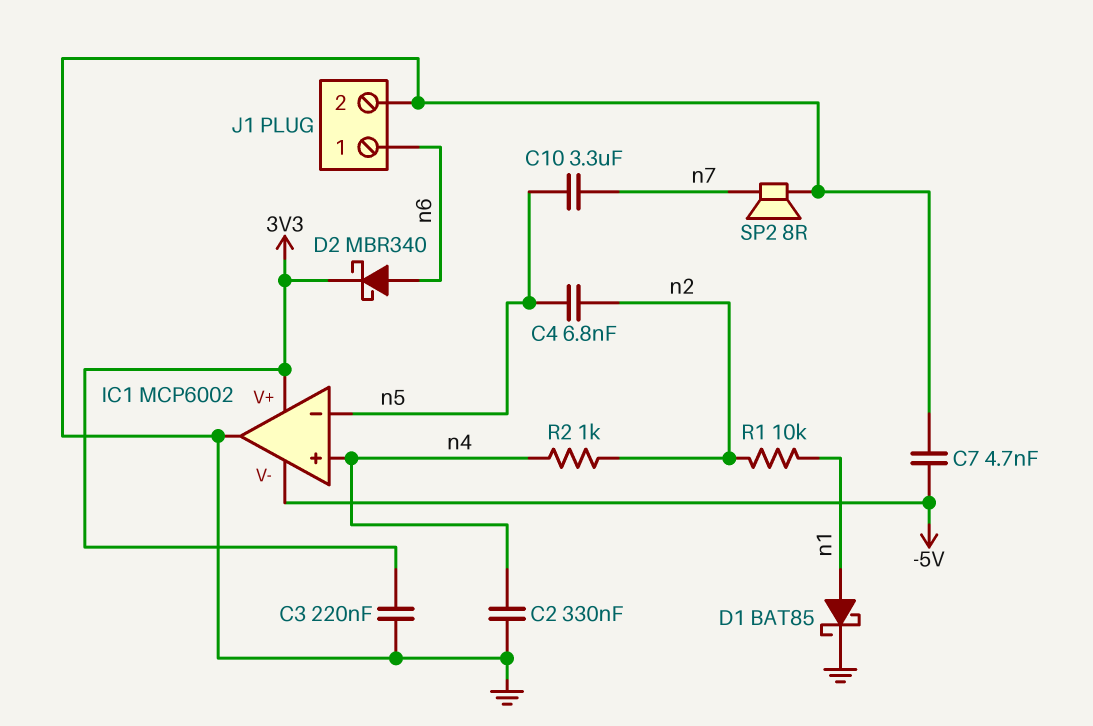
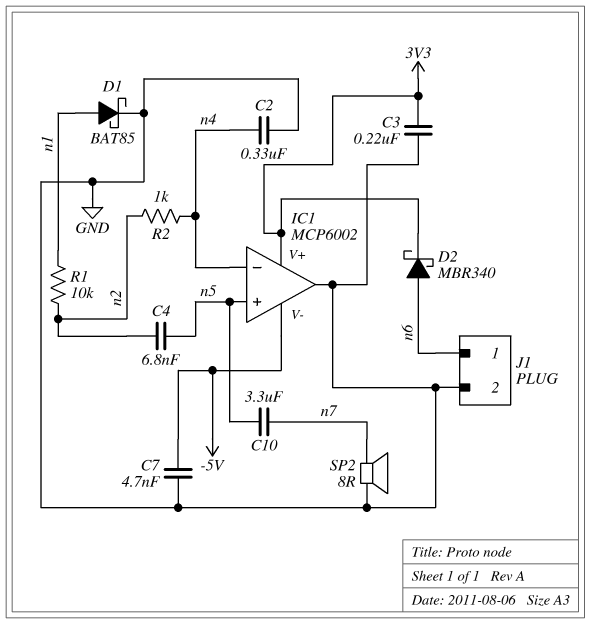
IC1 pin in+: n4 -> n5
IC1 pin in-: n5 -> n4

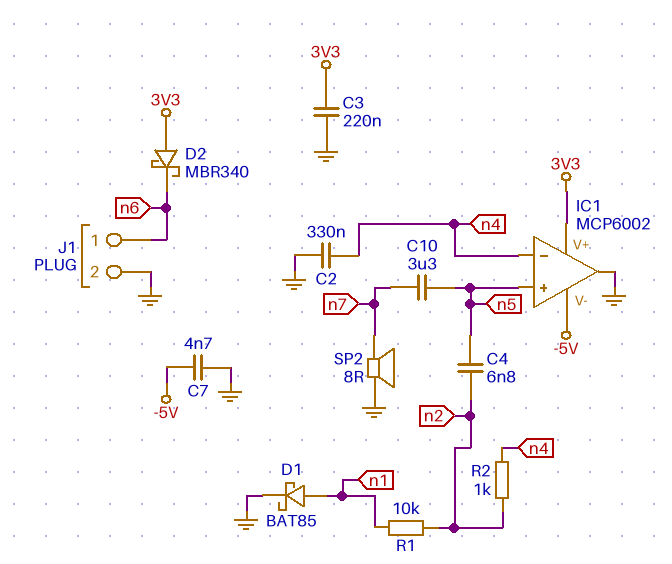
D2: schottky MBR340 (A n6, K 3V3) -> schottky MBR340 (A 3V3, K n6)

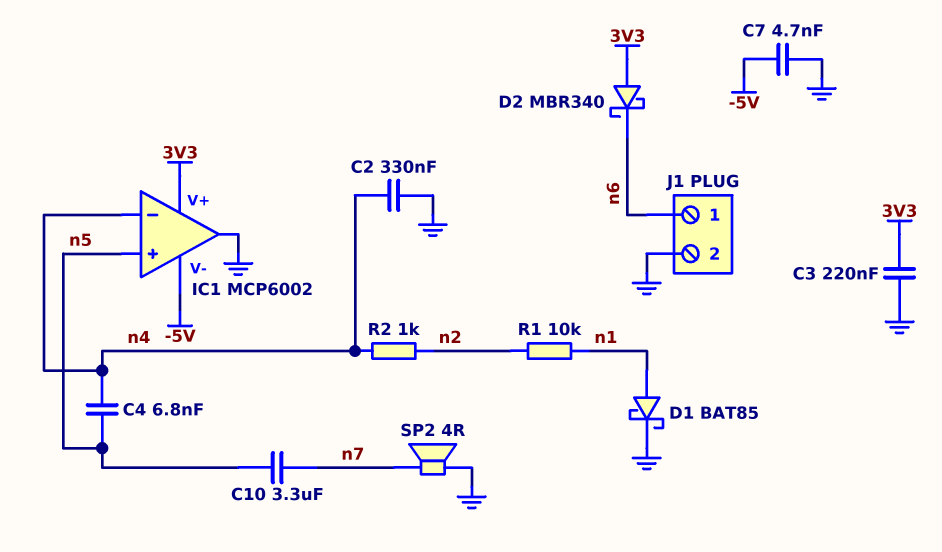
C4: 6.8nF (n2, n5) -> 6.8nF (n4, n5)
SP2: speaker 8R (GND, n7) -> speaker 4R (GND, n7)

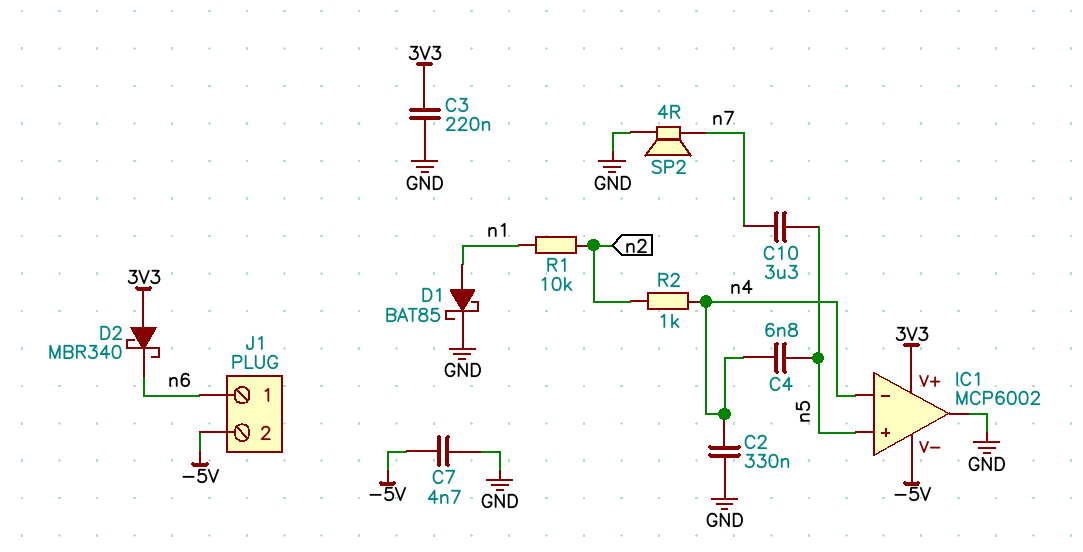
J1 pin 2: GND -> -5V

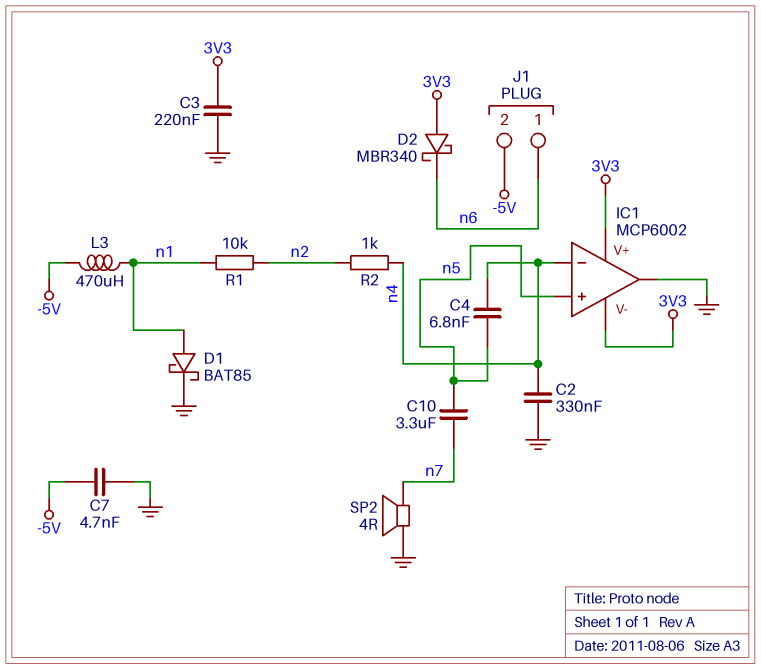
IC1 pin V-: -5V -> 3V3
L3: none -> 470uH (-5V, n1)

